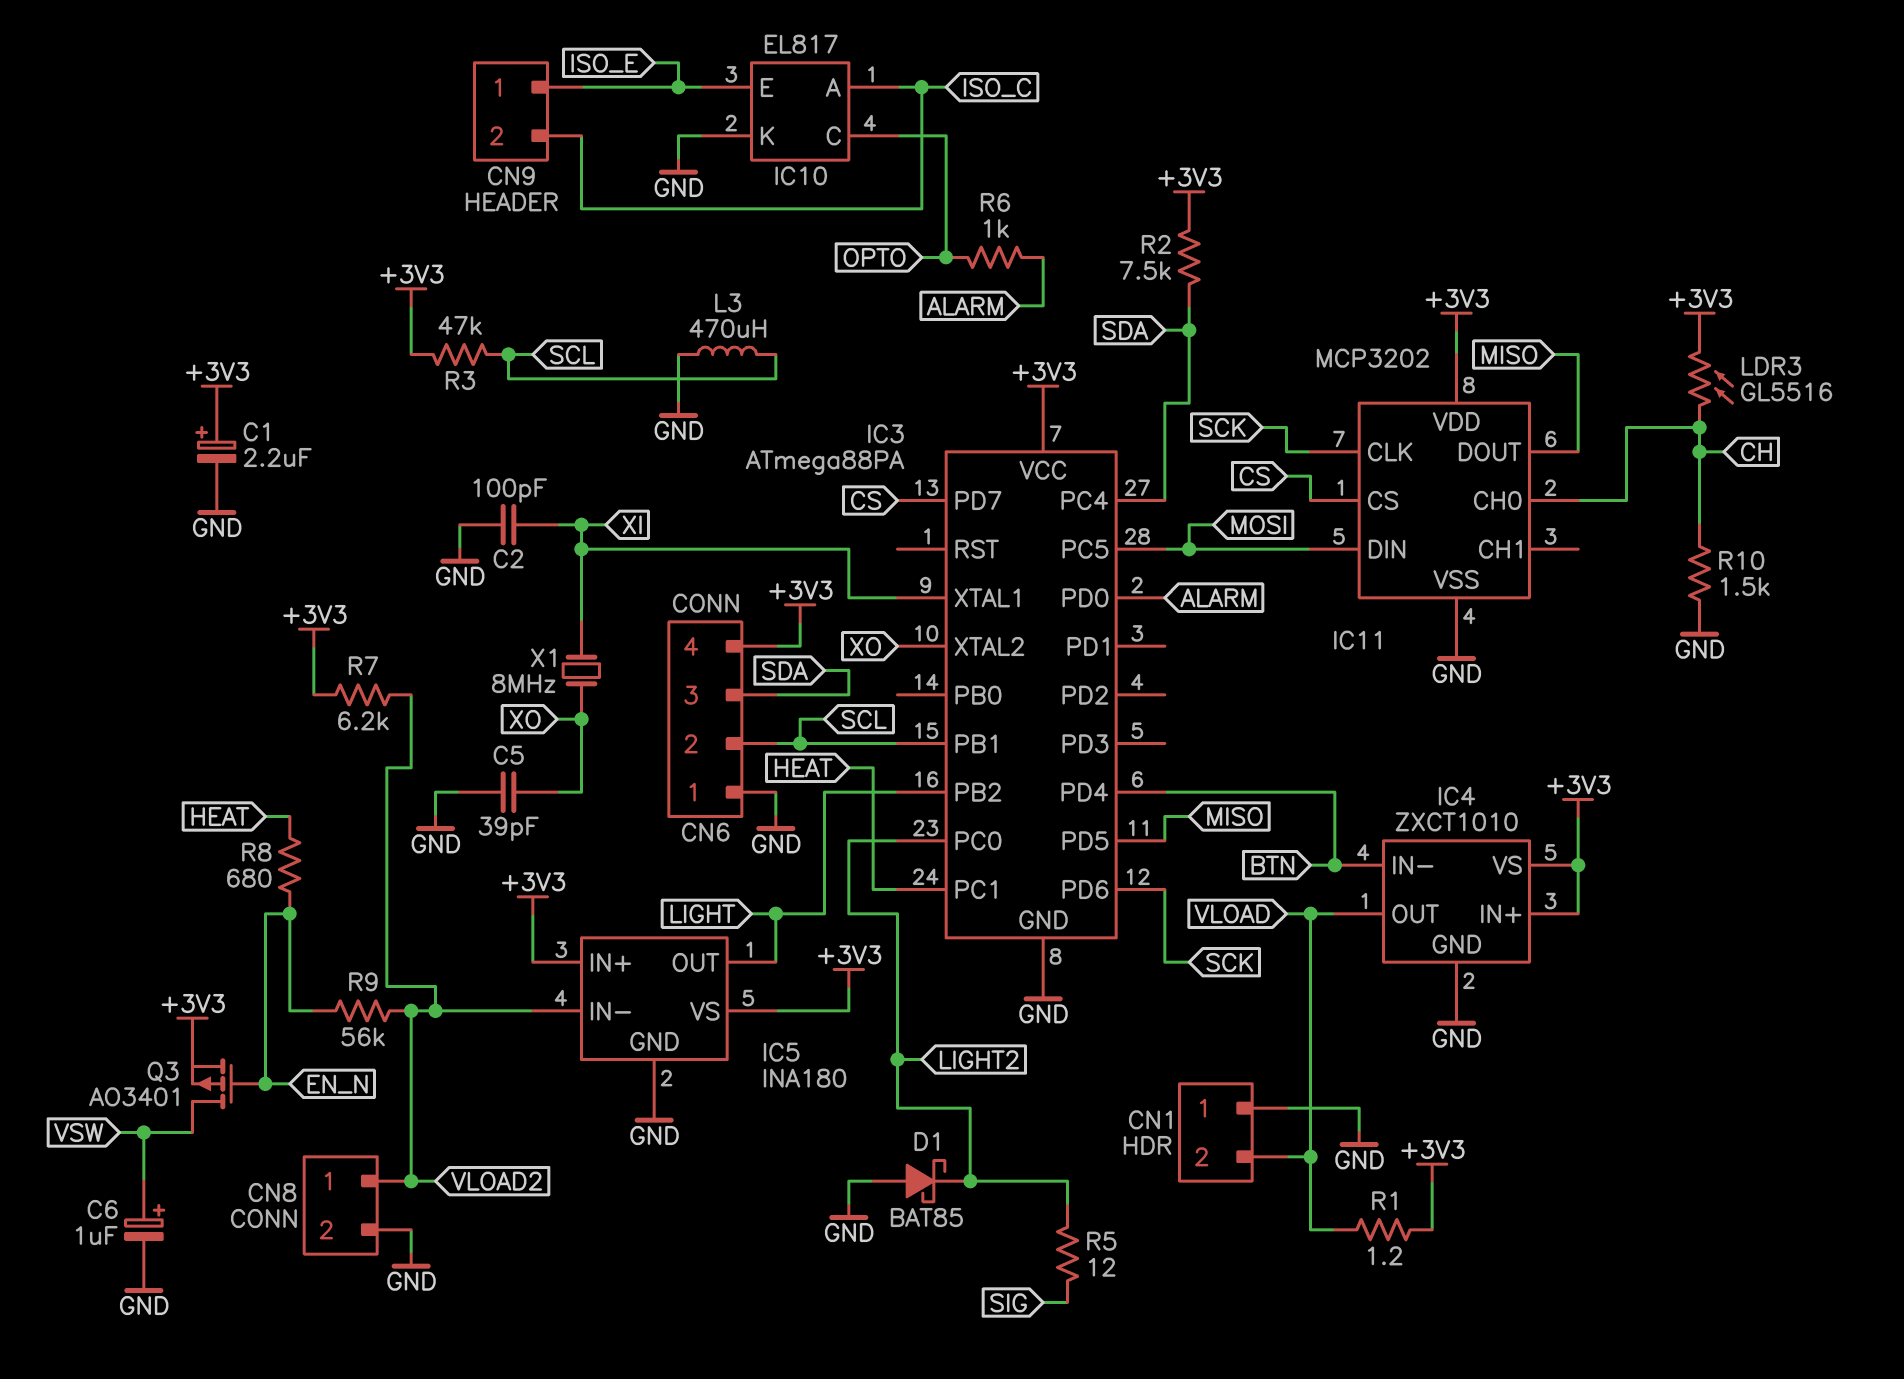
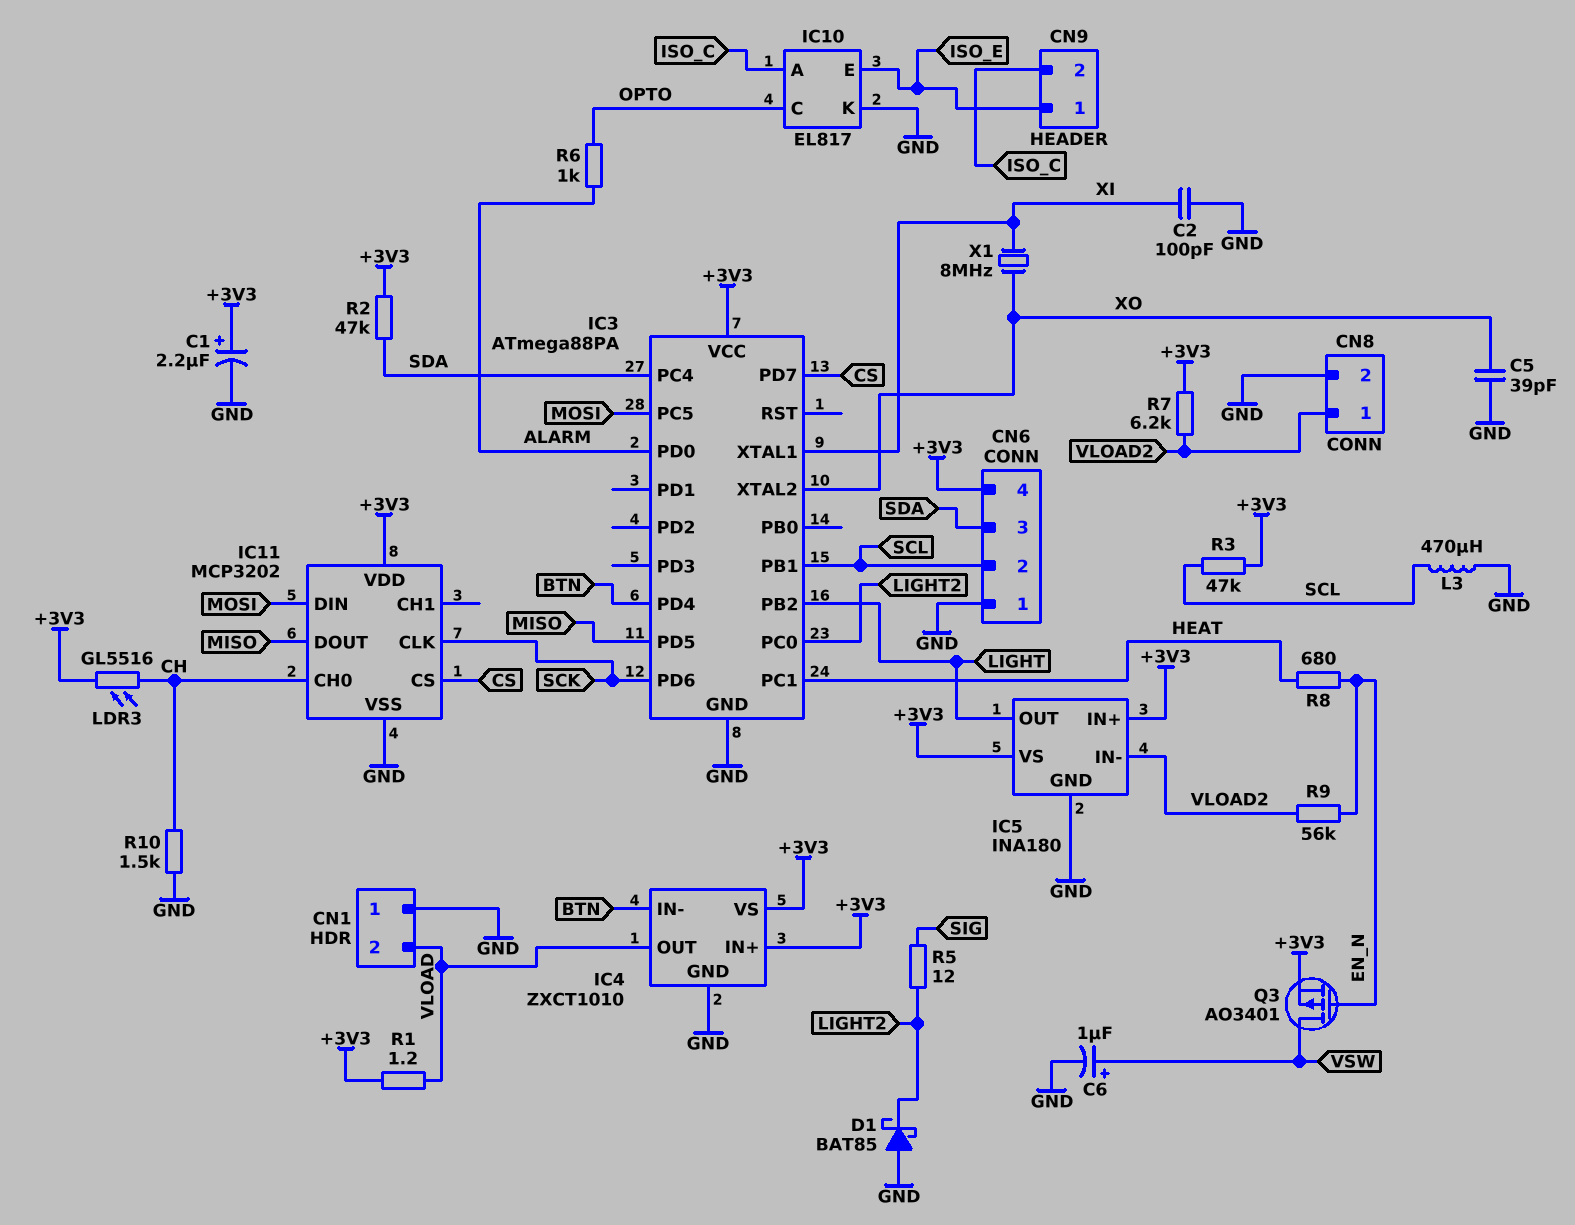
R2: 7.5k (+3V3, SDA) -> 47k (+3V3, SDA)

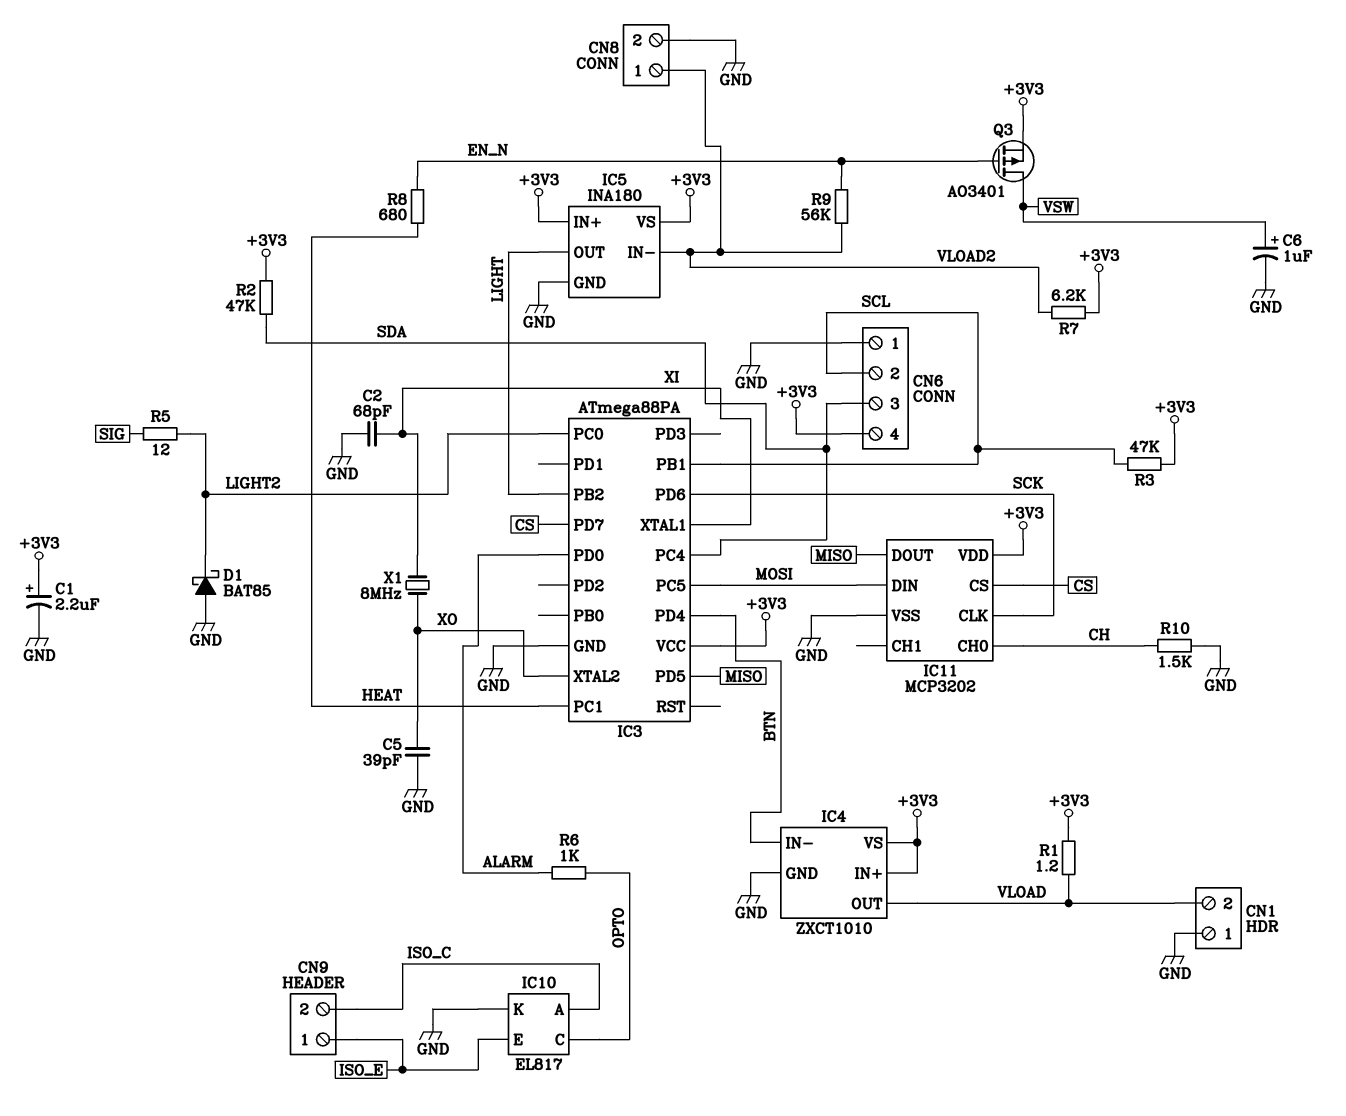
C2: 100pF (GND, XI) -> 68pF (GND, XI)
L3: 470uH (GND, SCL) -> none
LDR3: GL5516 (+3V3, CH) -> none

